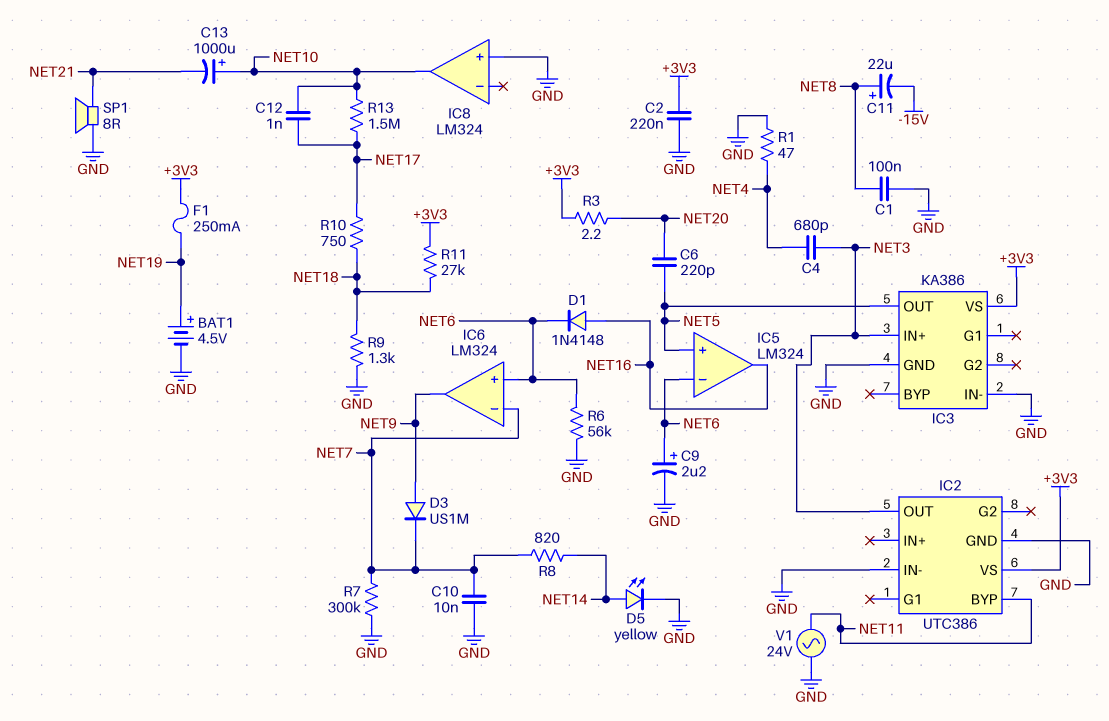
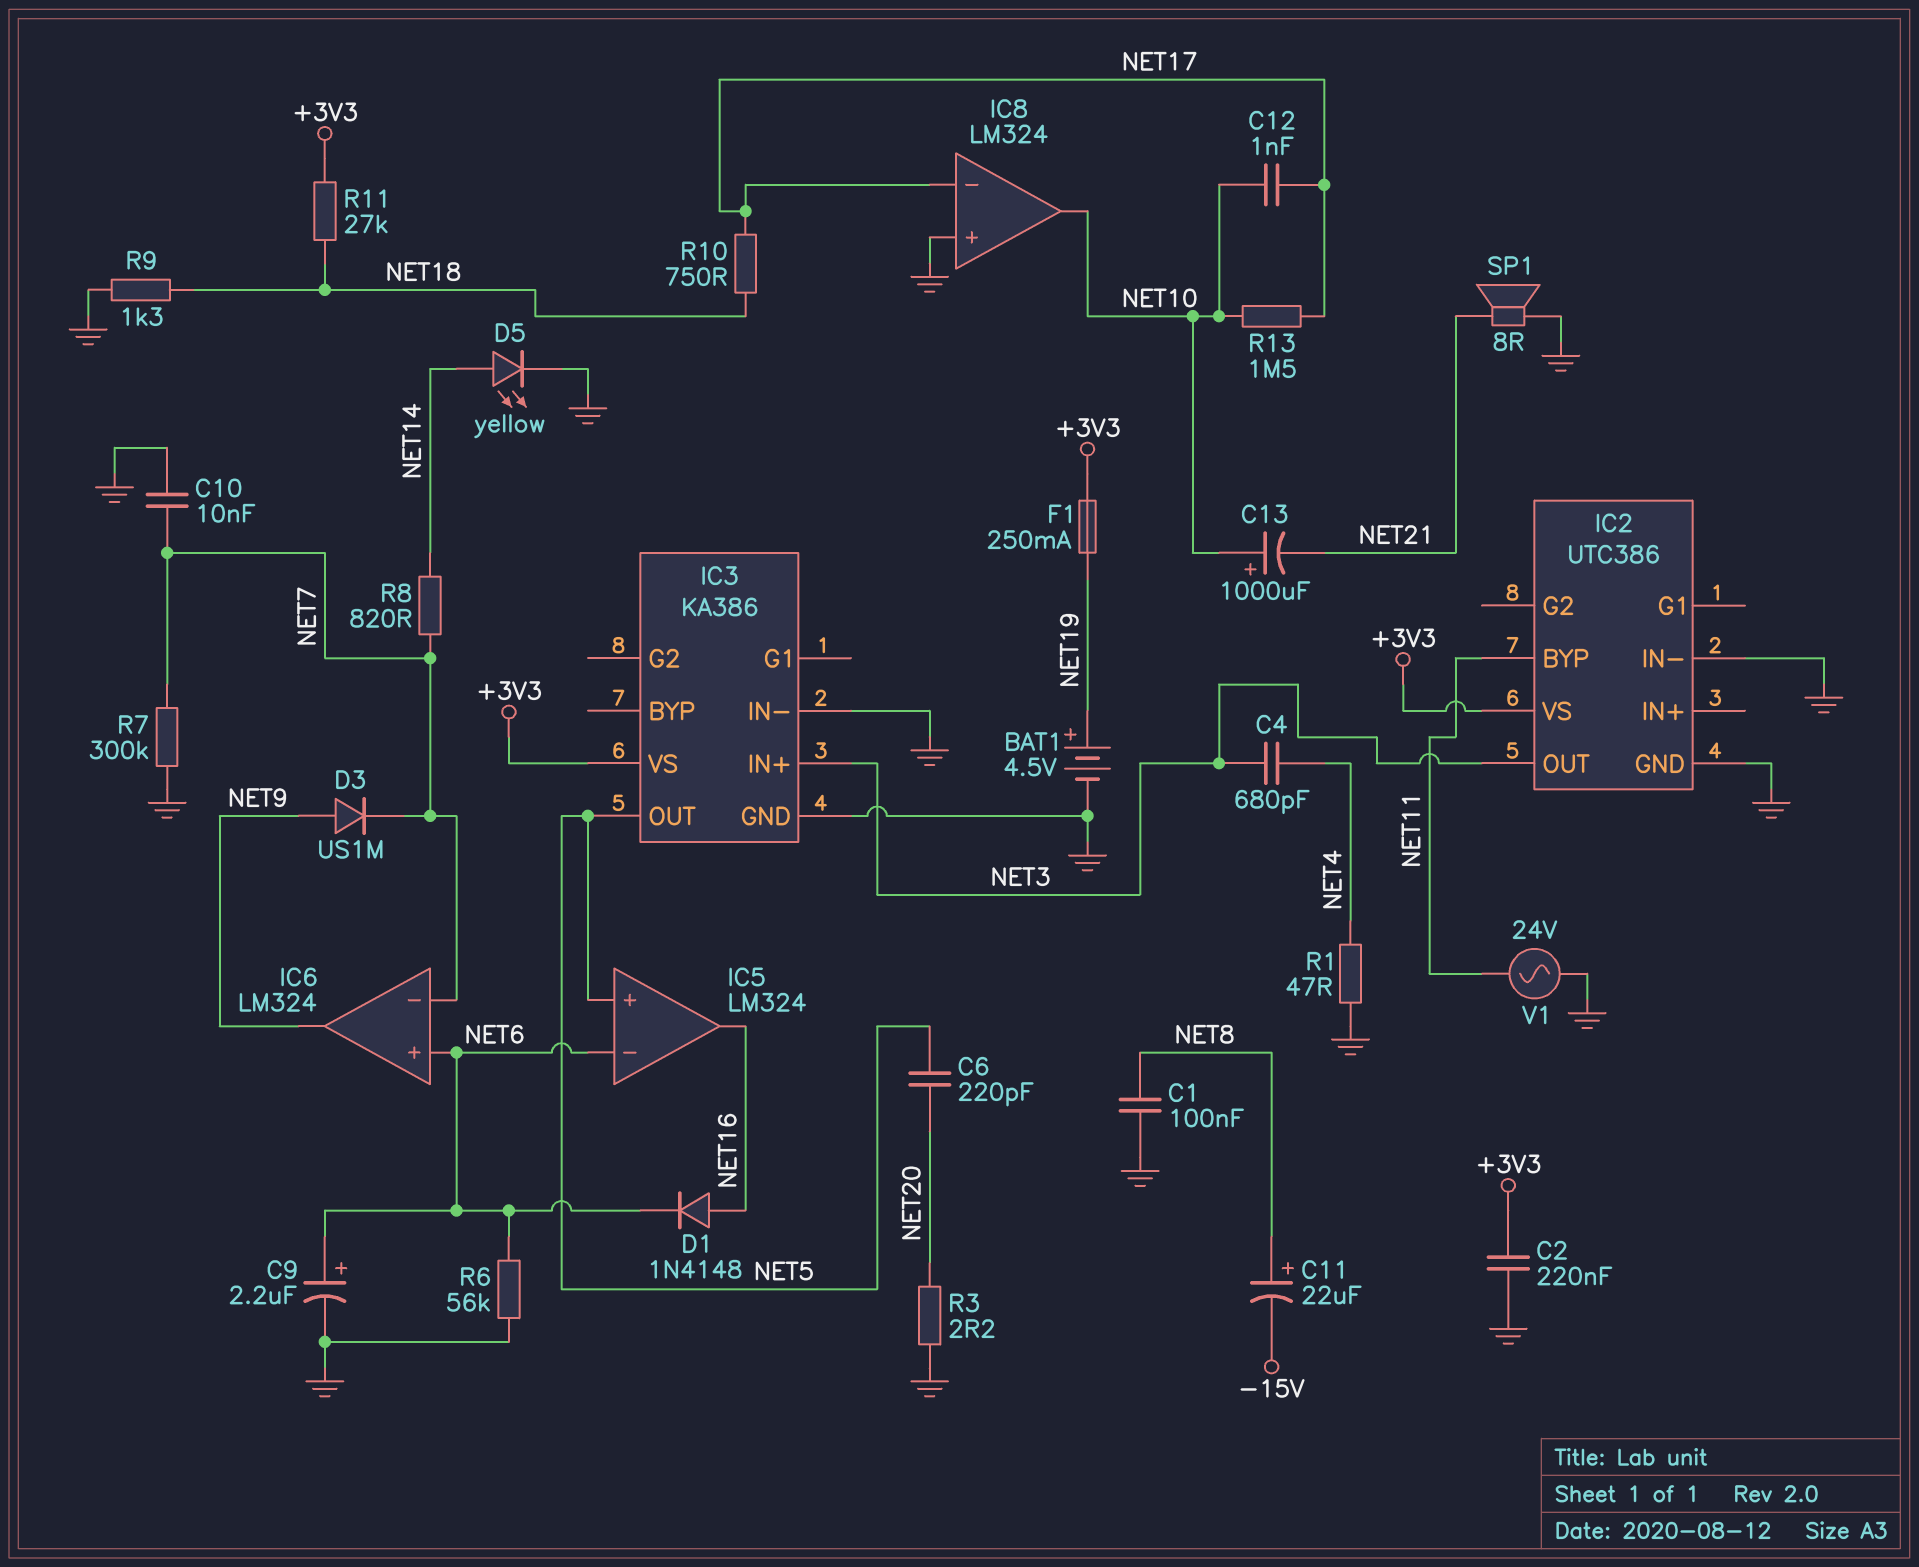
IC8 pin in-: none -> NET17
R3: 2.2 (+3V3, NET20) -> 2.2 (GND, NET20)

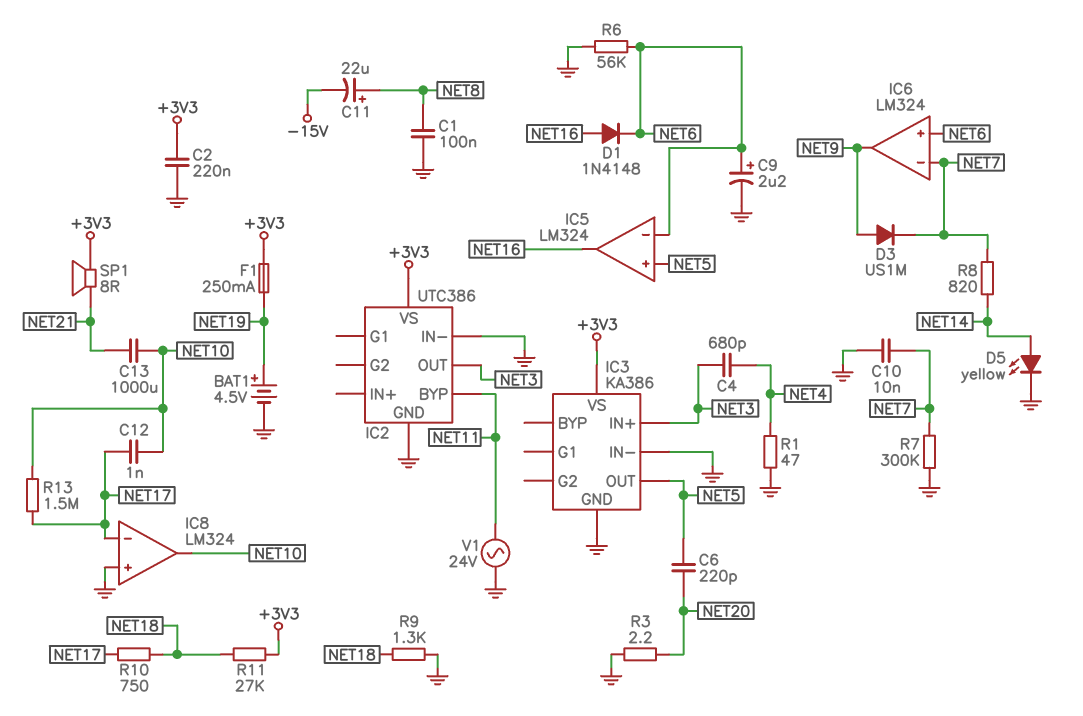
C13: 1000uF (plus NET10, minus NET21) -> 1000uF (NET10, NET21)
SP1: speaker 8R (GND, NET21) -> speaker 8R (+3V3, NET21)

